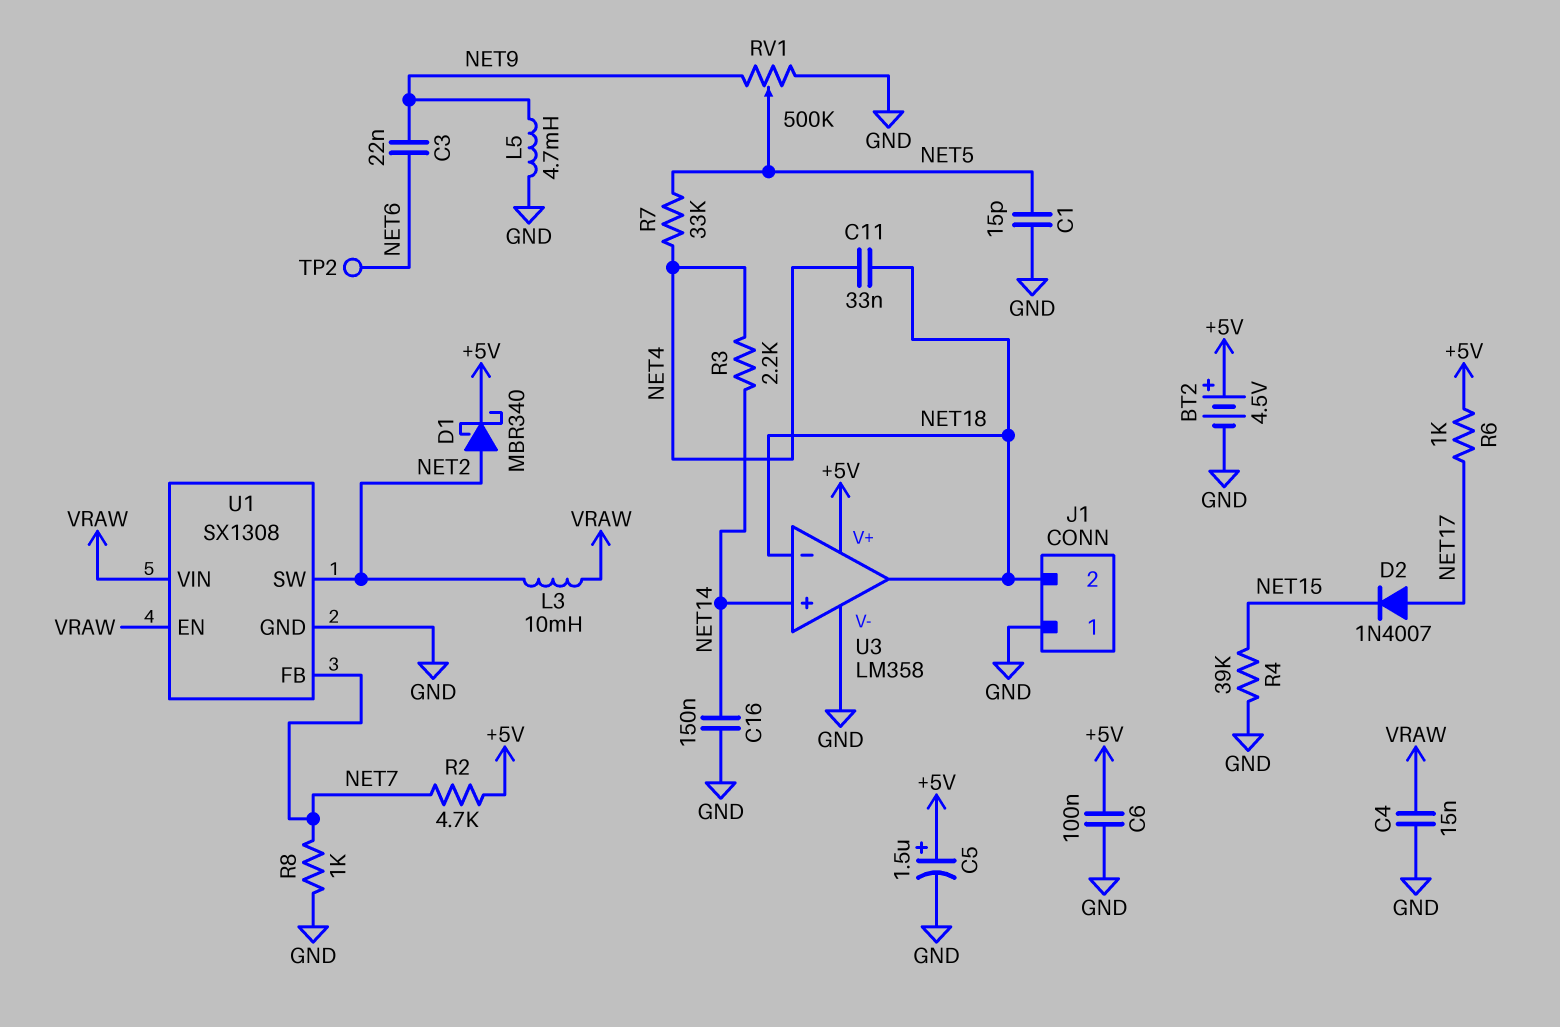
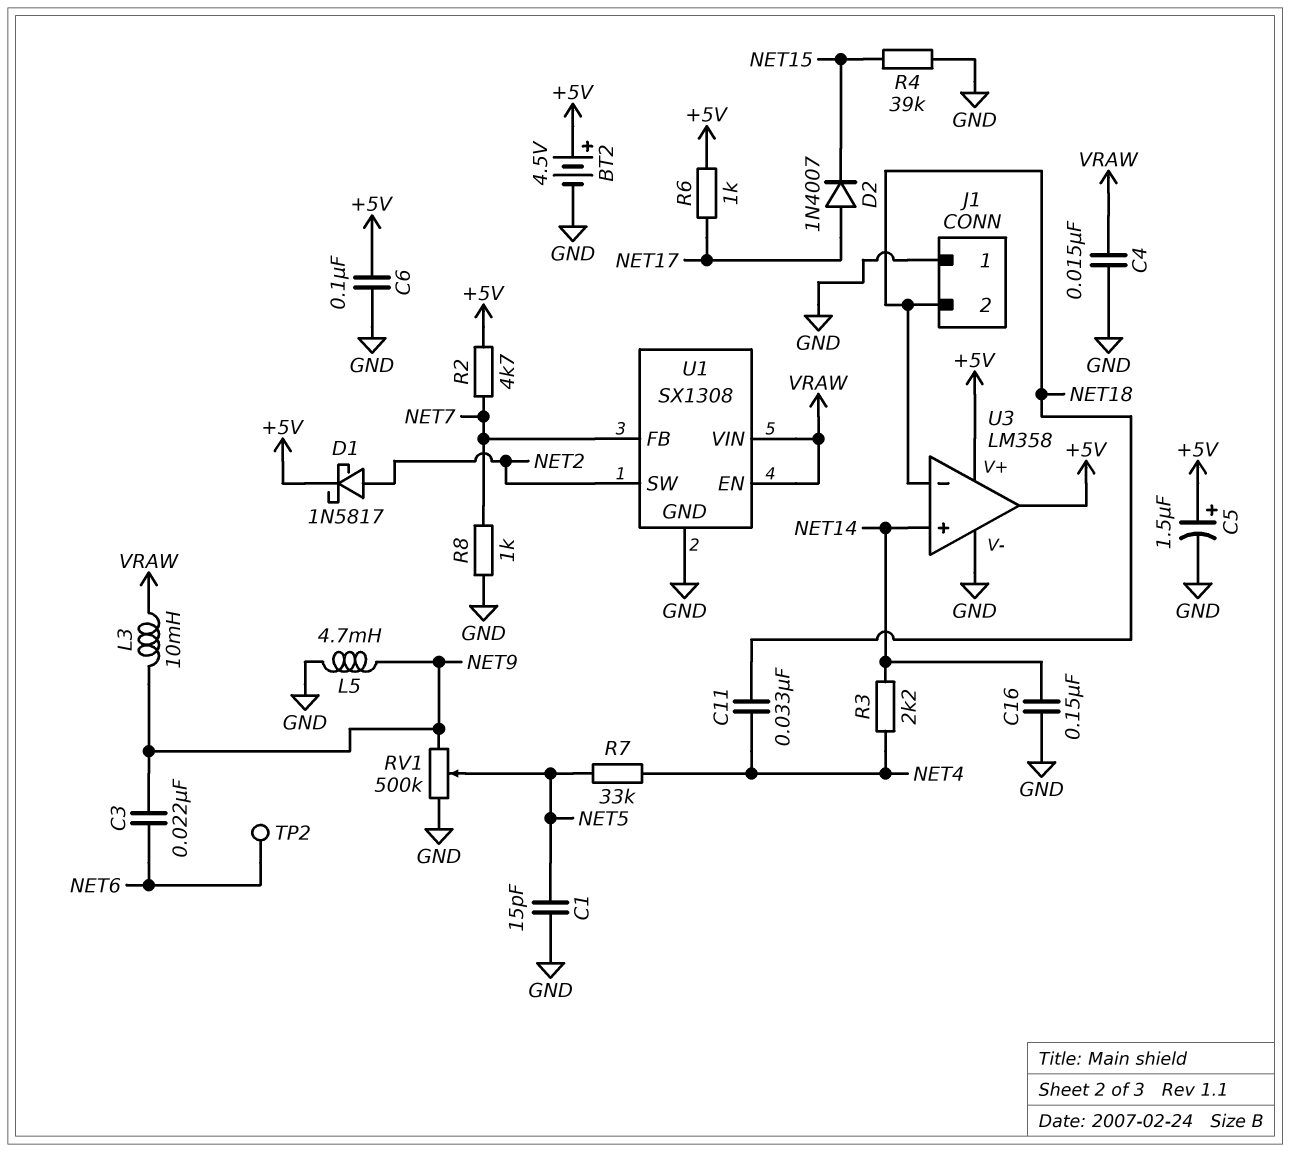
D1: schottky MBR340 (A NET2, K +5V) -> schottky 1N5817 (A NET2, K +5V)
L3: 10mH (NET2, VRAW) -> 10mH (NET9, VRAW)
U3 pin out: NET18 -> +5V

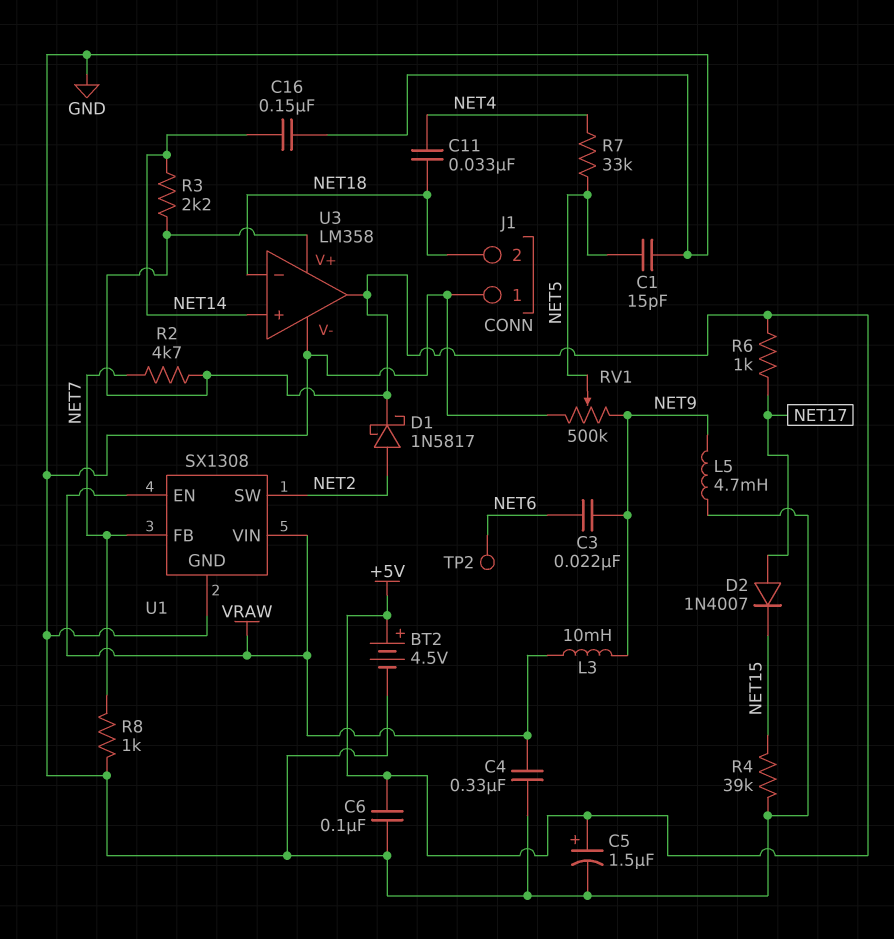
C4: 15nF (GND, VRAW) -> 330nF (GND, VRAW)
R3: 2.2k (NET4, NET14) -> 2.2k (+5V, NET14)

